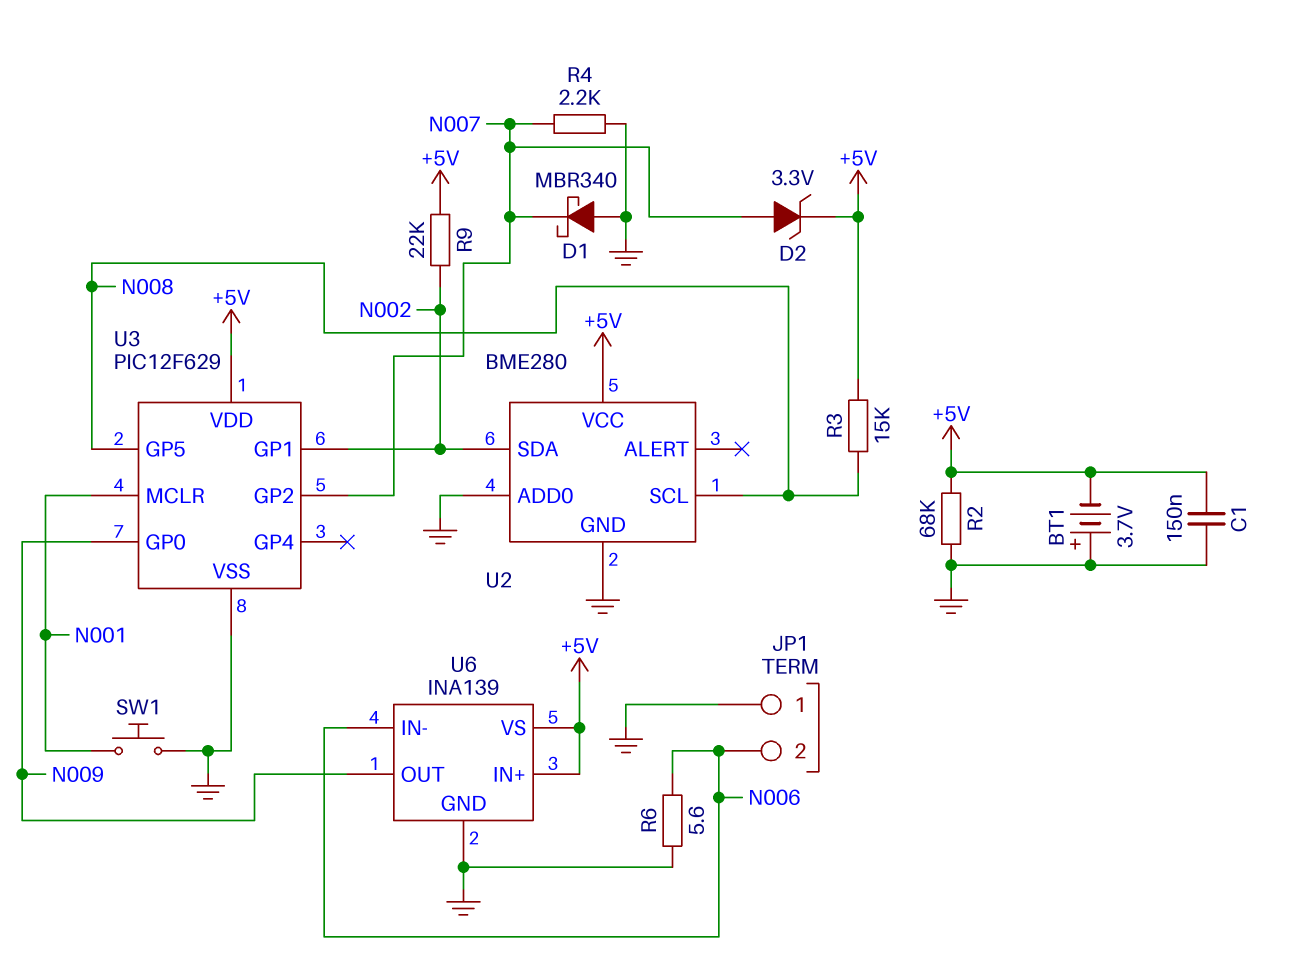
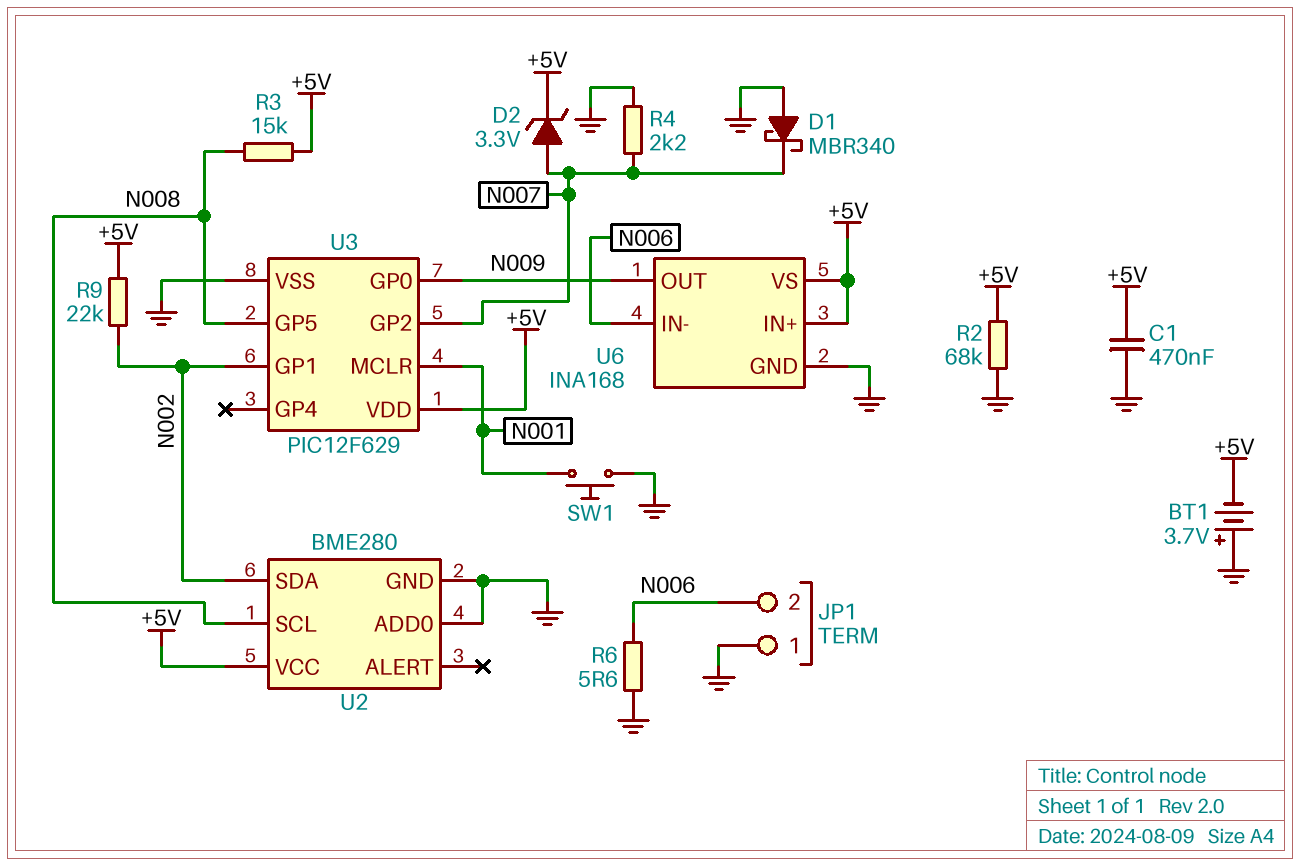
C1: 150nF (+5V, GND) -> 470nF (+5V, GND)
U6: INA139 -> INA168

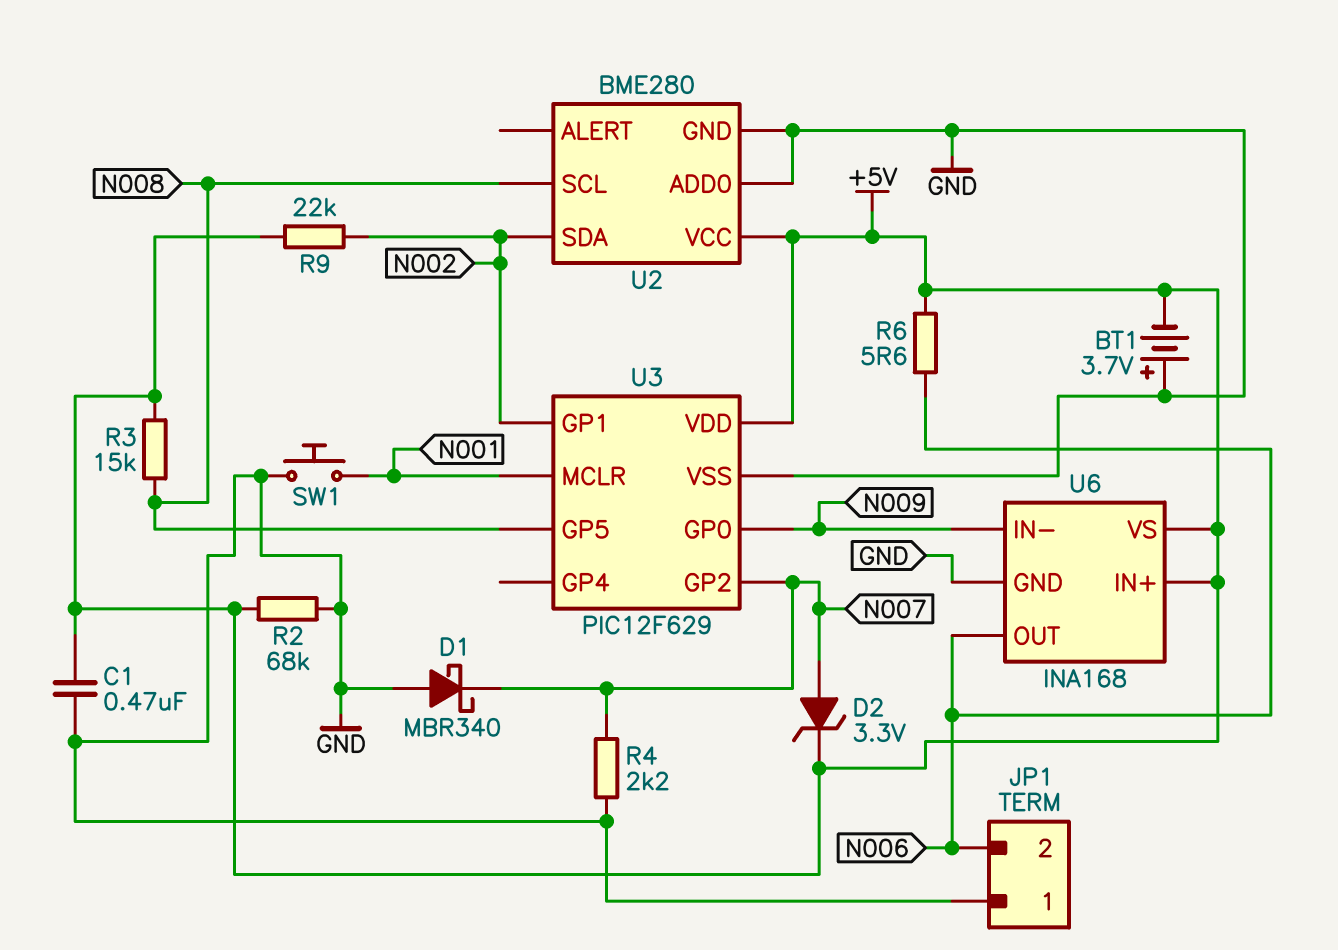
R6: 5.6 (GND, N006) -> 5.6 (+5V, N006)
U6 pin IN-: N006 -> N009
U6 pin OUT: N009 -> N006

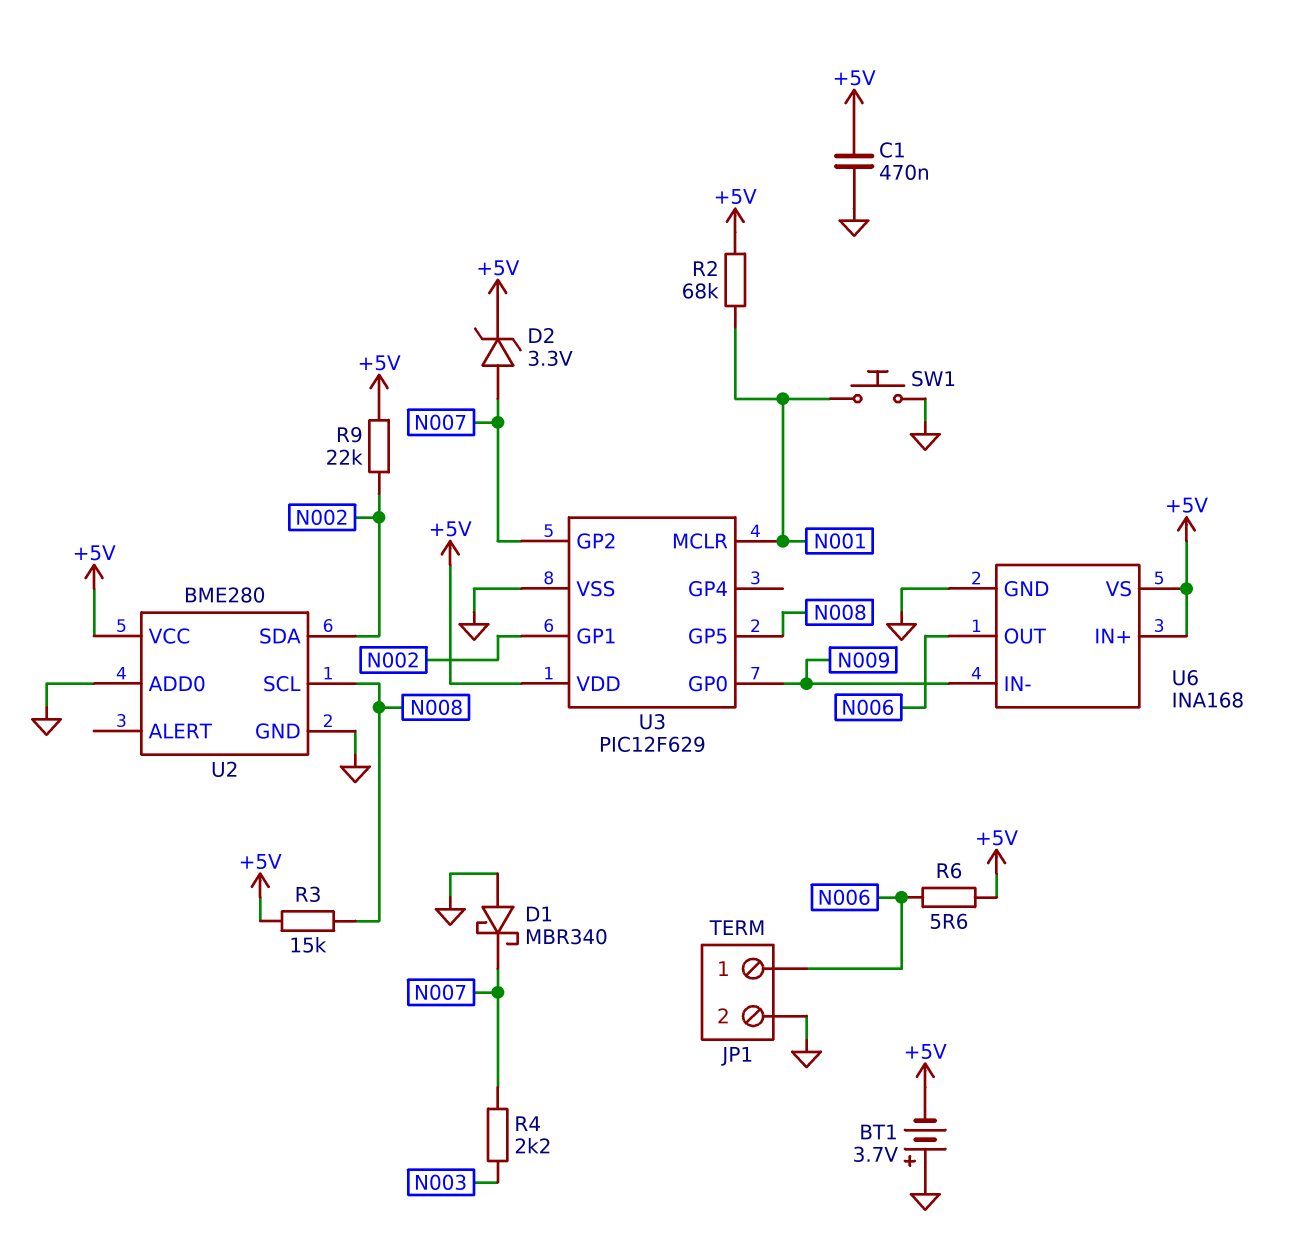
JP1 pin 1: GND -> N006
JP1 pin 2: N006 -> GND
R2: 68k (+5V, GND) -> 68k (+5V, N001)
R4: 2.2k (GND, N007) -> 2.2k (N003, N007)

